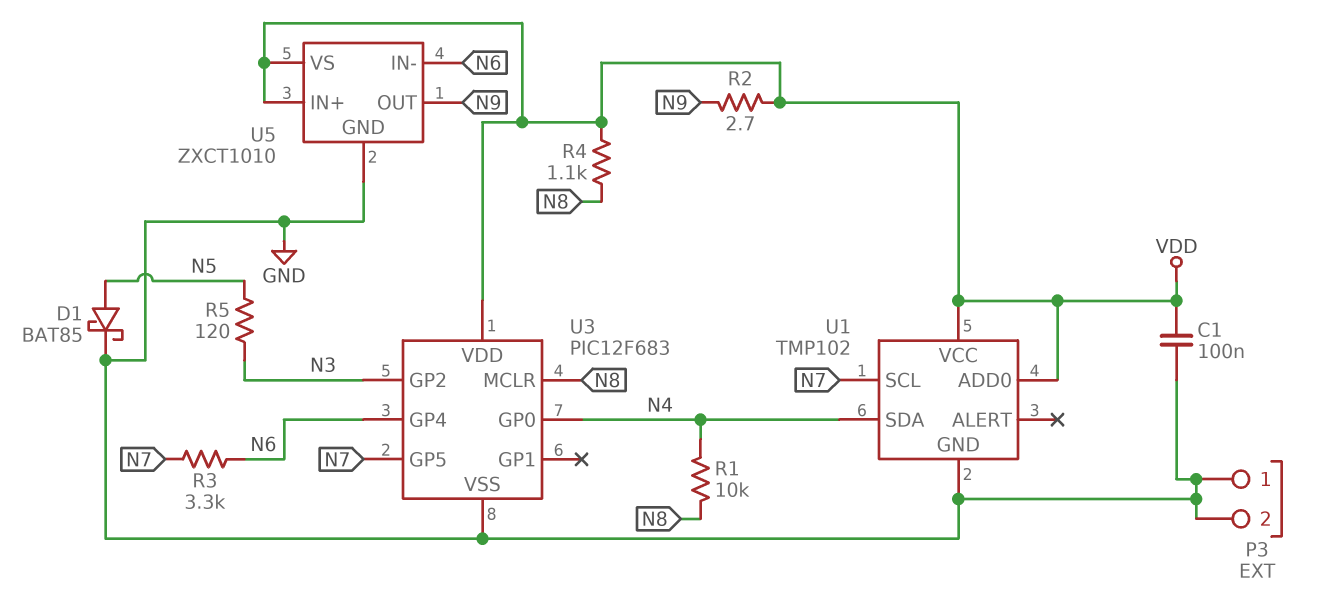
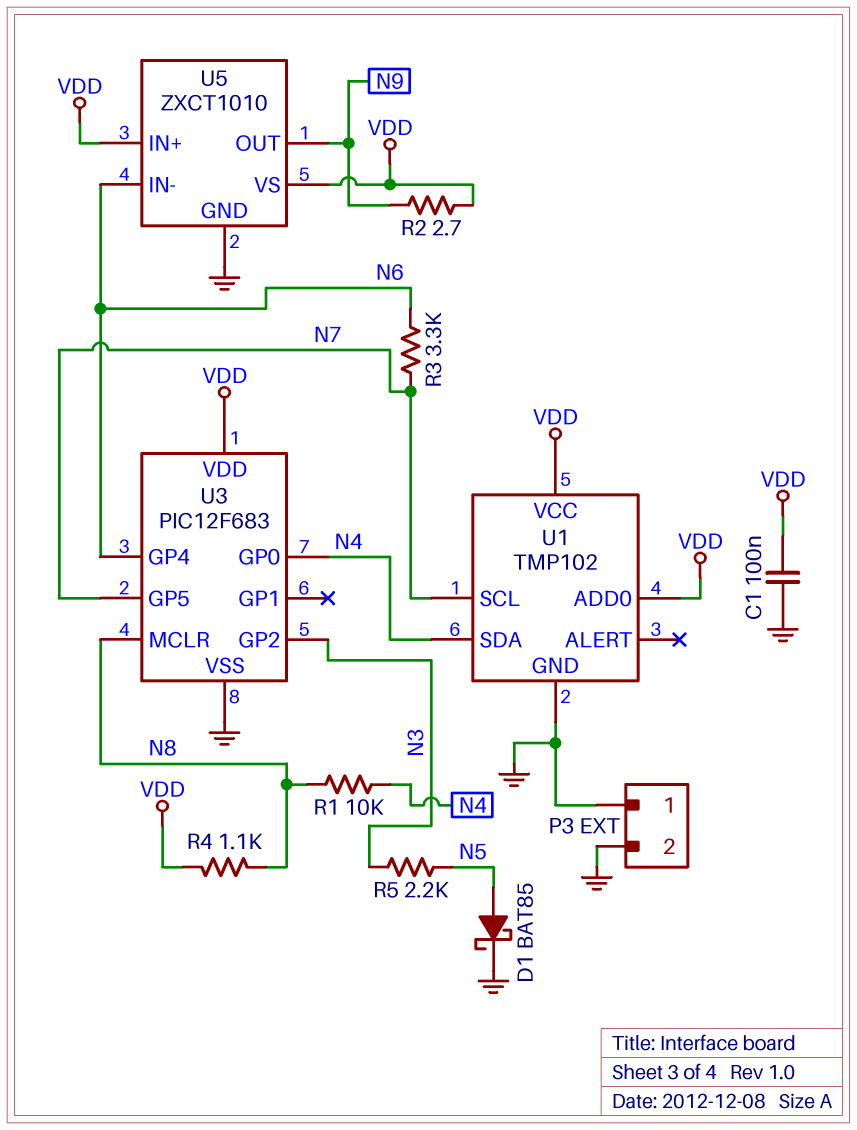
R5: 120 (N3, N5) -> 2.2k (N3, N5)

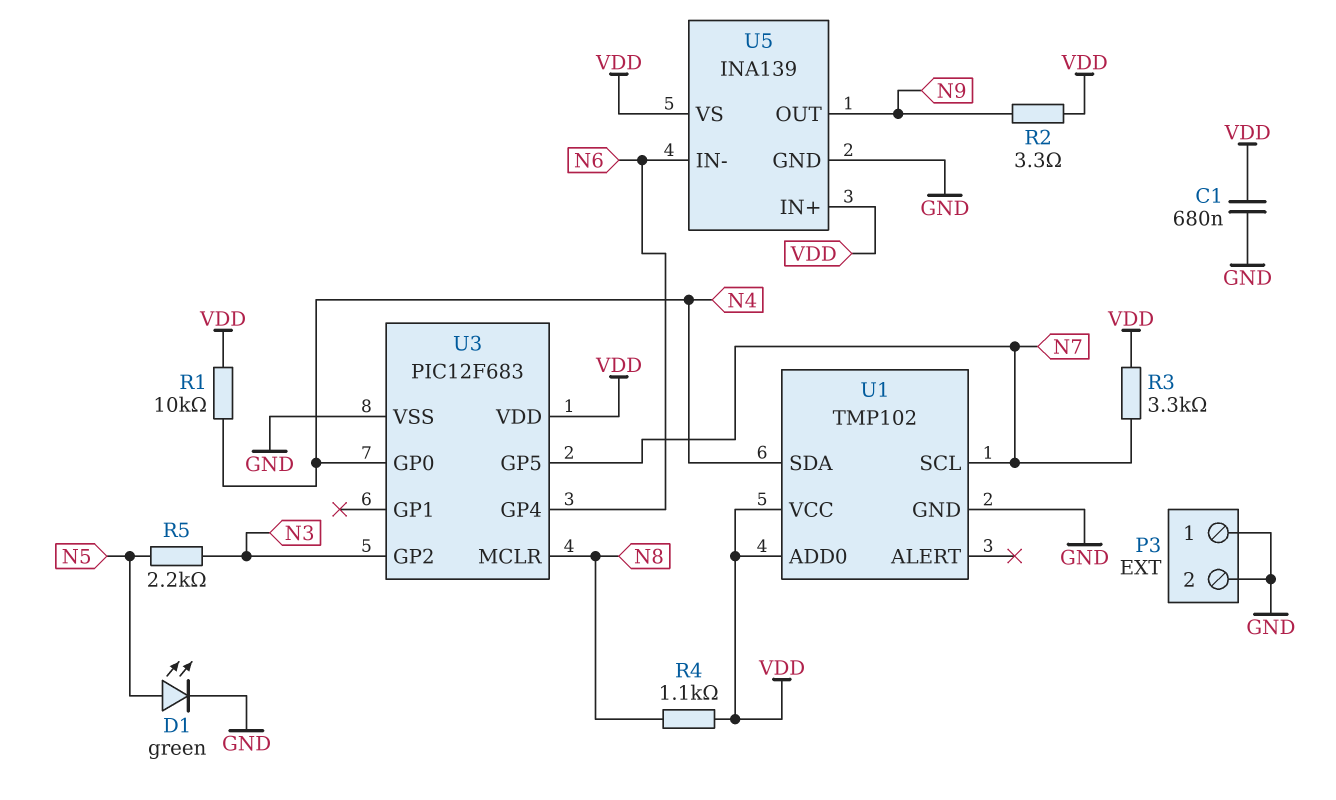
C1: 100nF (GND, VDD) -> 680nF (GND, VDD)
D1: schottky BAT85 (A N5, K GND) -> LED green (A N5, K GND)
R1: 10k (N4, N8) -> 10k (N4, VDD)
R2: 2.7 (N9, VDD) -> 3.3 (N9, VDD)
R3: 3.3k (N6, N7) -> 3.3k (N7, VDD)
U5: ZXCT1010 -> INA139

